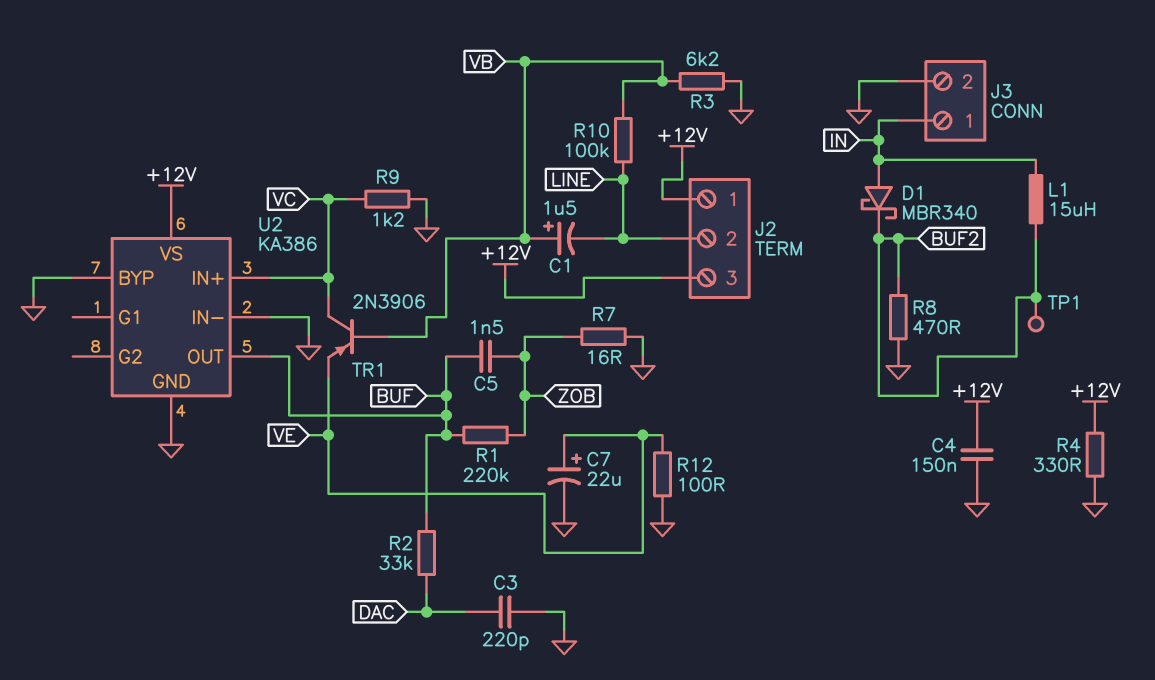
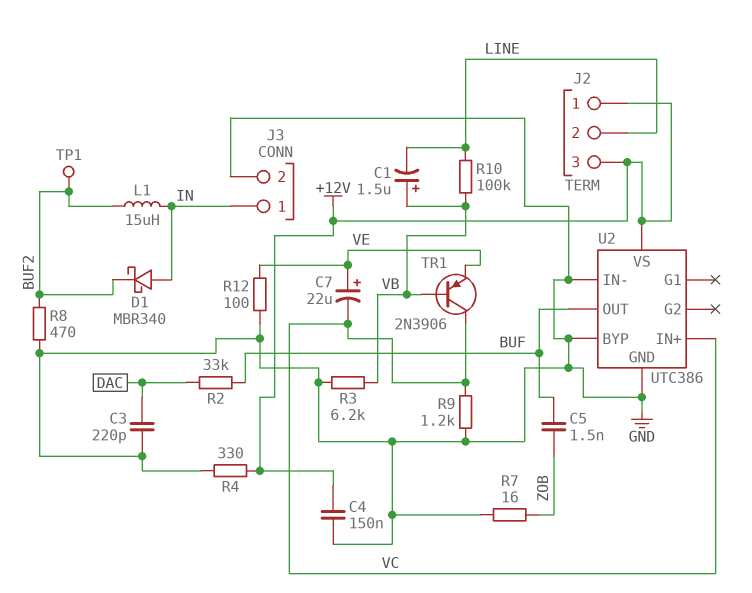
C7: 22uF (plus VE, minus GND) -> 22uF (plus VE, minus VC)
R1: 220k (BUF, ZOB) -> none
U2: KA386 -> UTC386

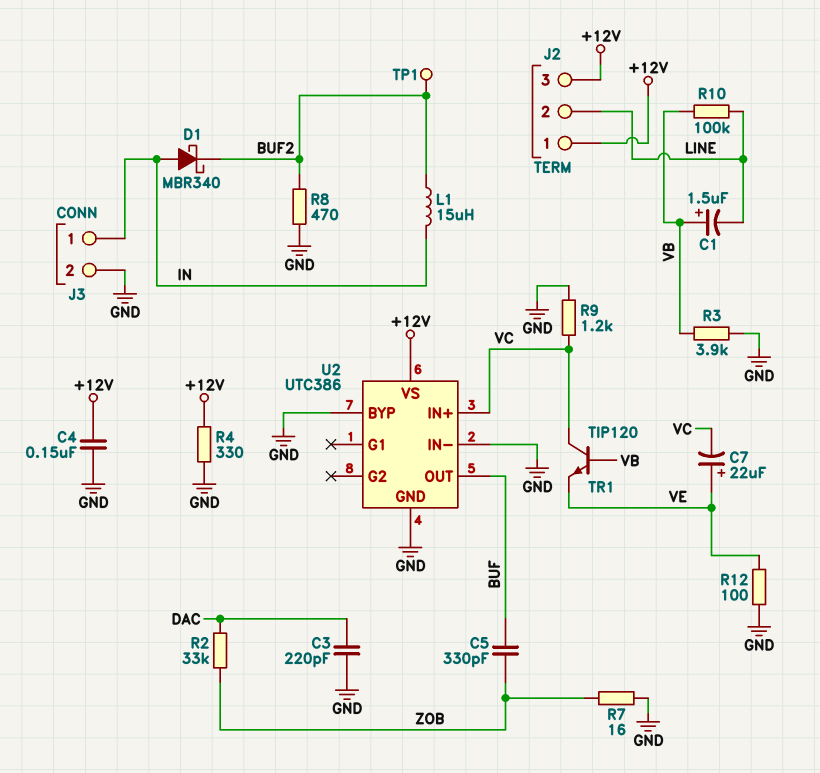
C5: 1.5nF (BUF, ZOB) -> 330pF (BUF, ZOB)
R2: 33k (BUF, DAC) -> 33k (DAC, ZOB)
R3: 6.2k (GND, VB) -> 3.9k (GND, VB)
TR1: PNP 2N3906 (B VB, C VC, E VE) -> NPN TIP120 (B VB, C VC, E VE)

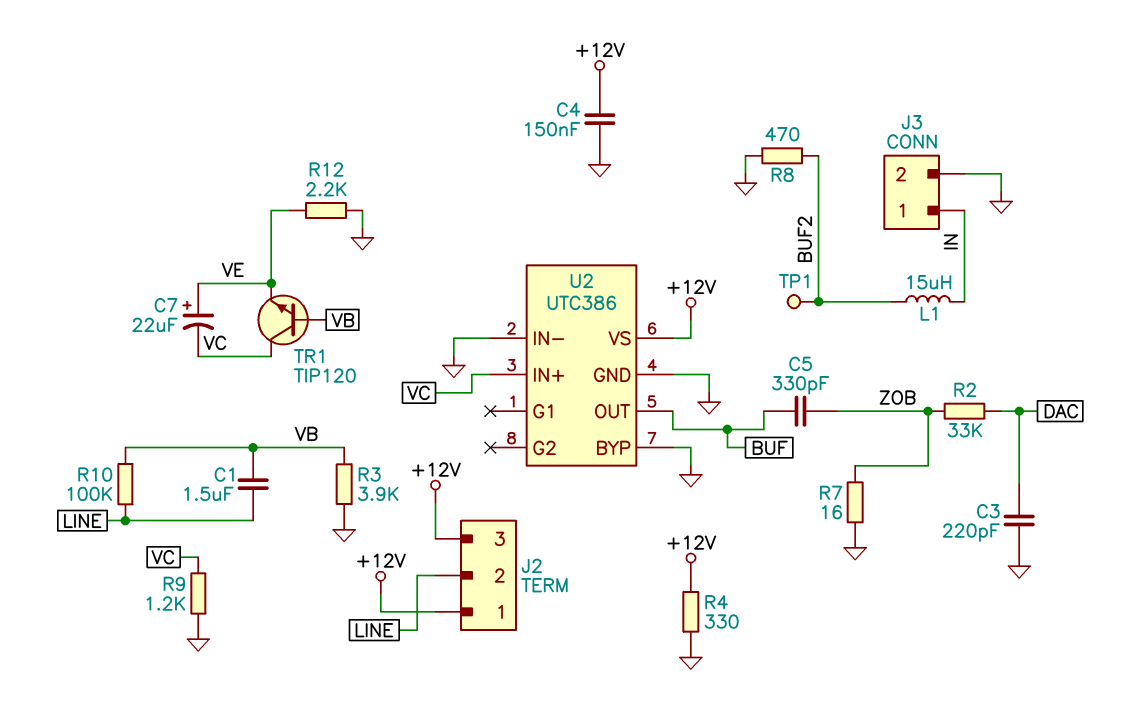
C1: 1.5uF (plus VB, minus LINE) -> 1.5uF (LINE, VB)
D1: schottky MBR340 (A IN, K BUF2) -> none
R12: 100 (GND, VE) -> 2.2k (GND, VE)

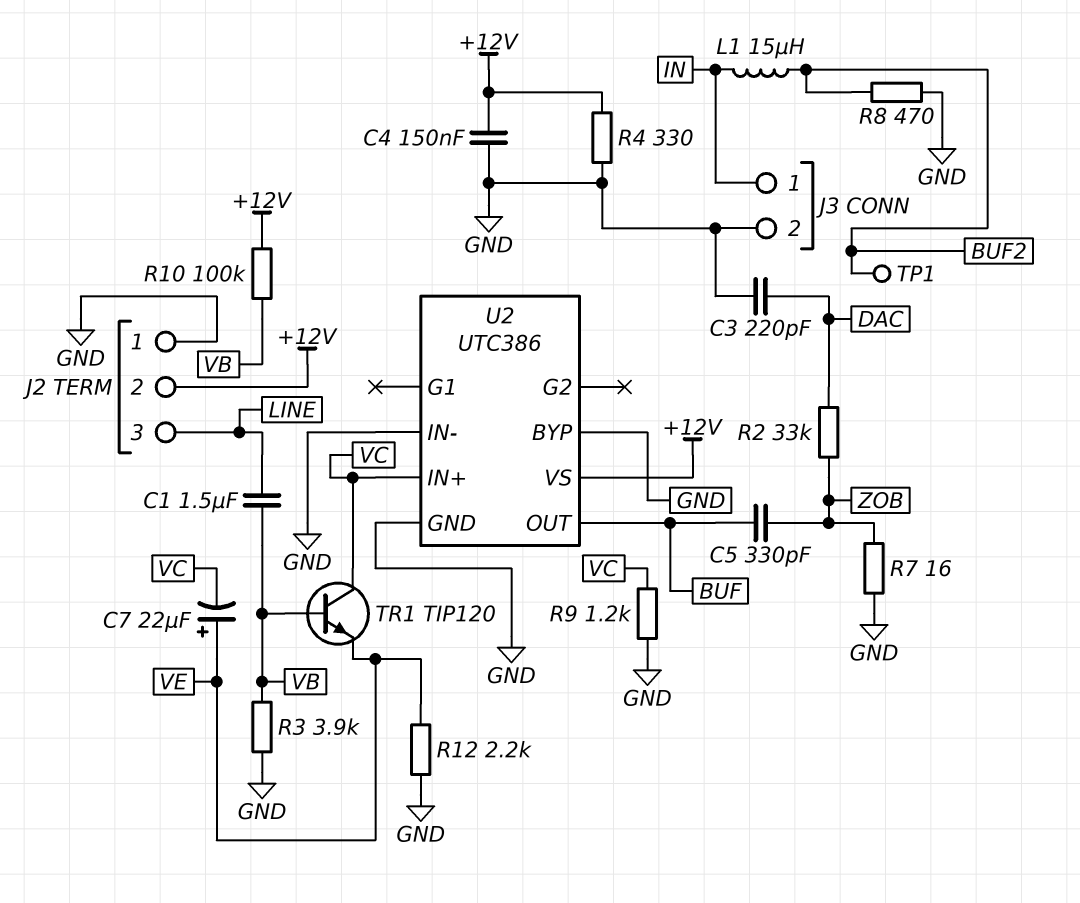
J2 pin 1: +12V -> GND
J2 pin 2: LINE -> +12V
J2 pin 3: +12V -> LINE
R10: 100k (LINE, VB) -> 100k (+12V, VB)

